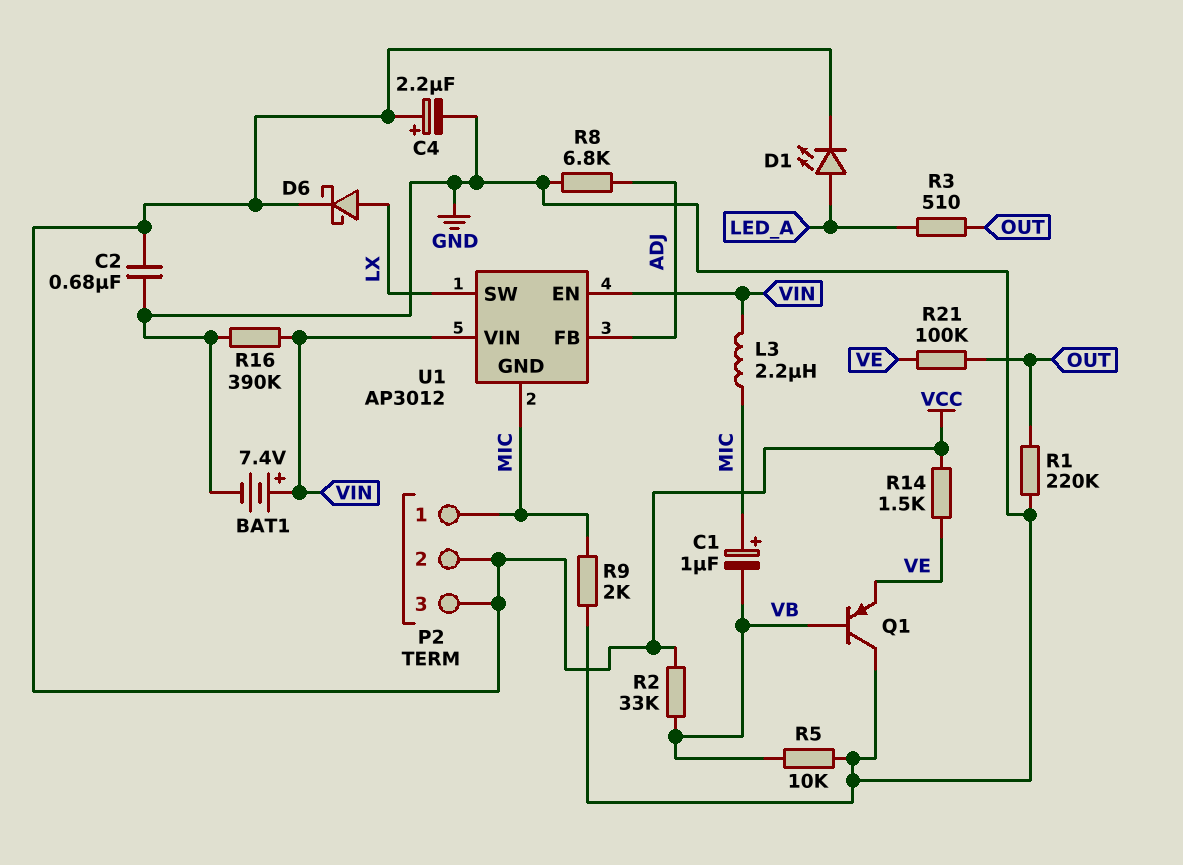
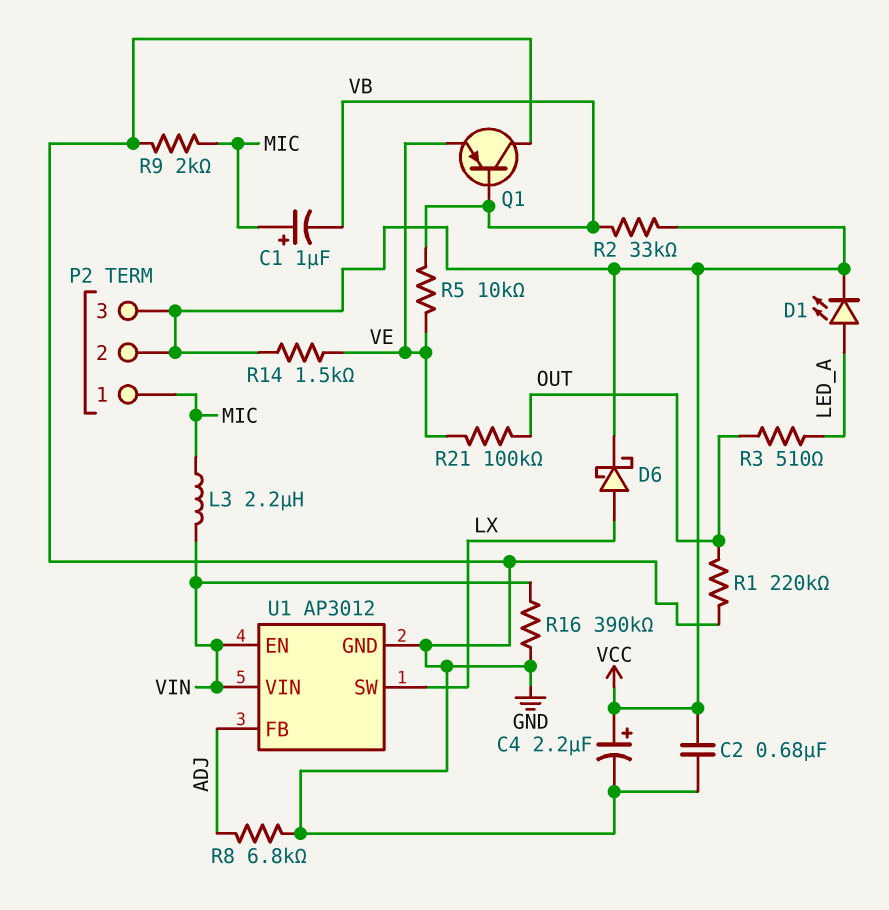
BAT1: 7.4V (plus VIN, minus GND) -> none
R5: 10k (GND, VB) -> 10k (VB, VE)
U1 pin GND: MIC -> GND

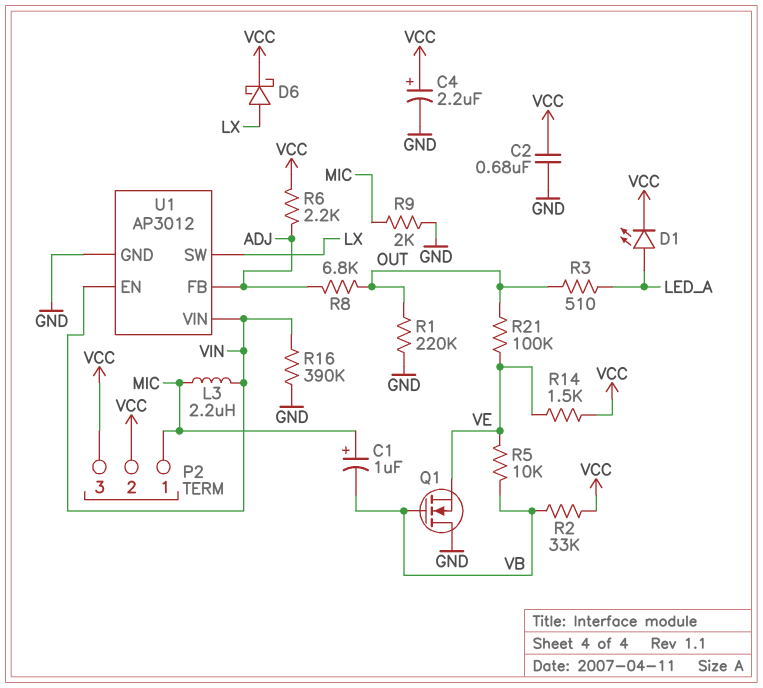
Q1: PNP (B VB, C GND, E VE) -> NMOS (G VB, D GND, S VE)
R6: none -> 2.2k (ADJ, VCC)
R8: 6.8k (ADJ, GND) -> 6.8k (ADJ, OUT)

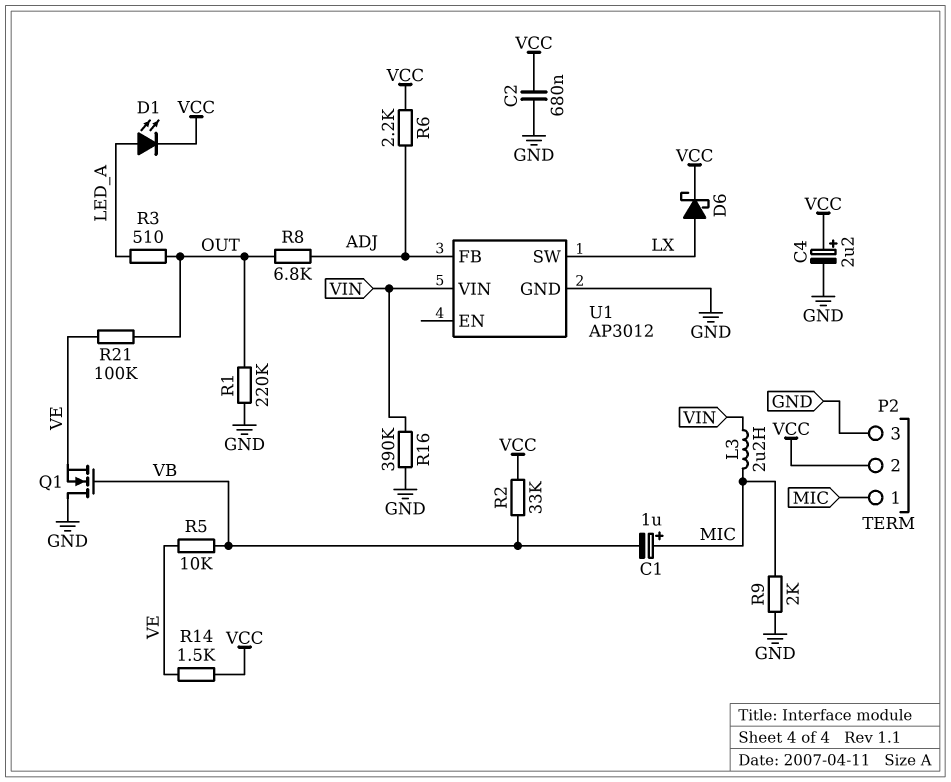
P2 pin 3: VCC -> GND
U1 pin EN: VIN -> none

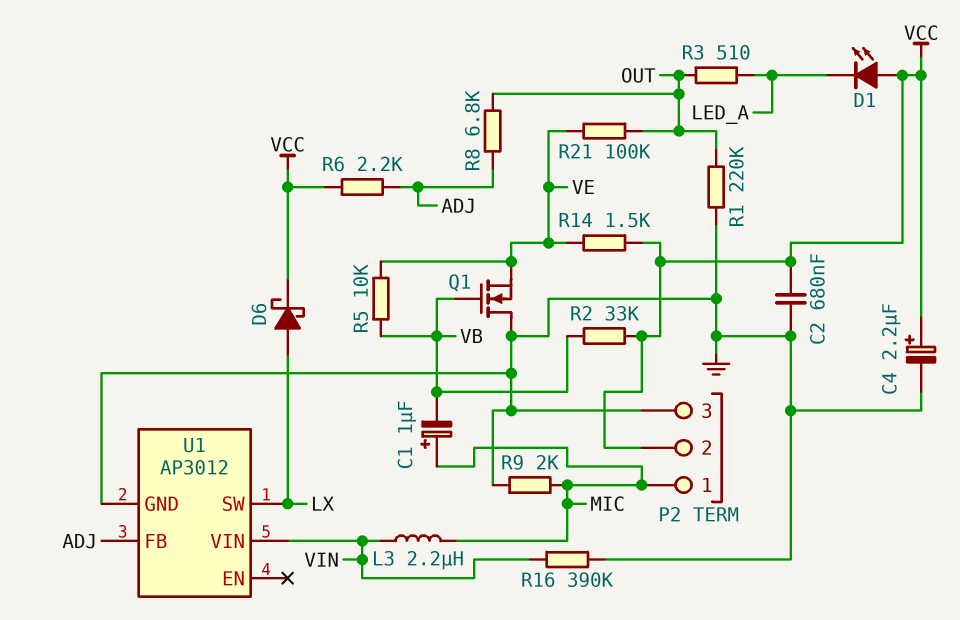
D1: LED (A LED_A, K VCC) -> LED (A VCC, K LED_A)

